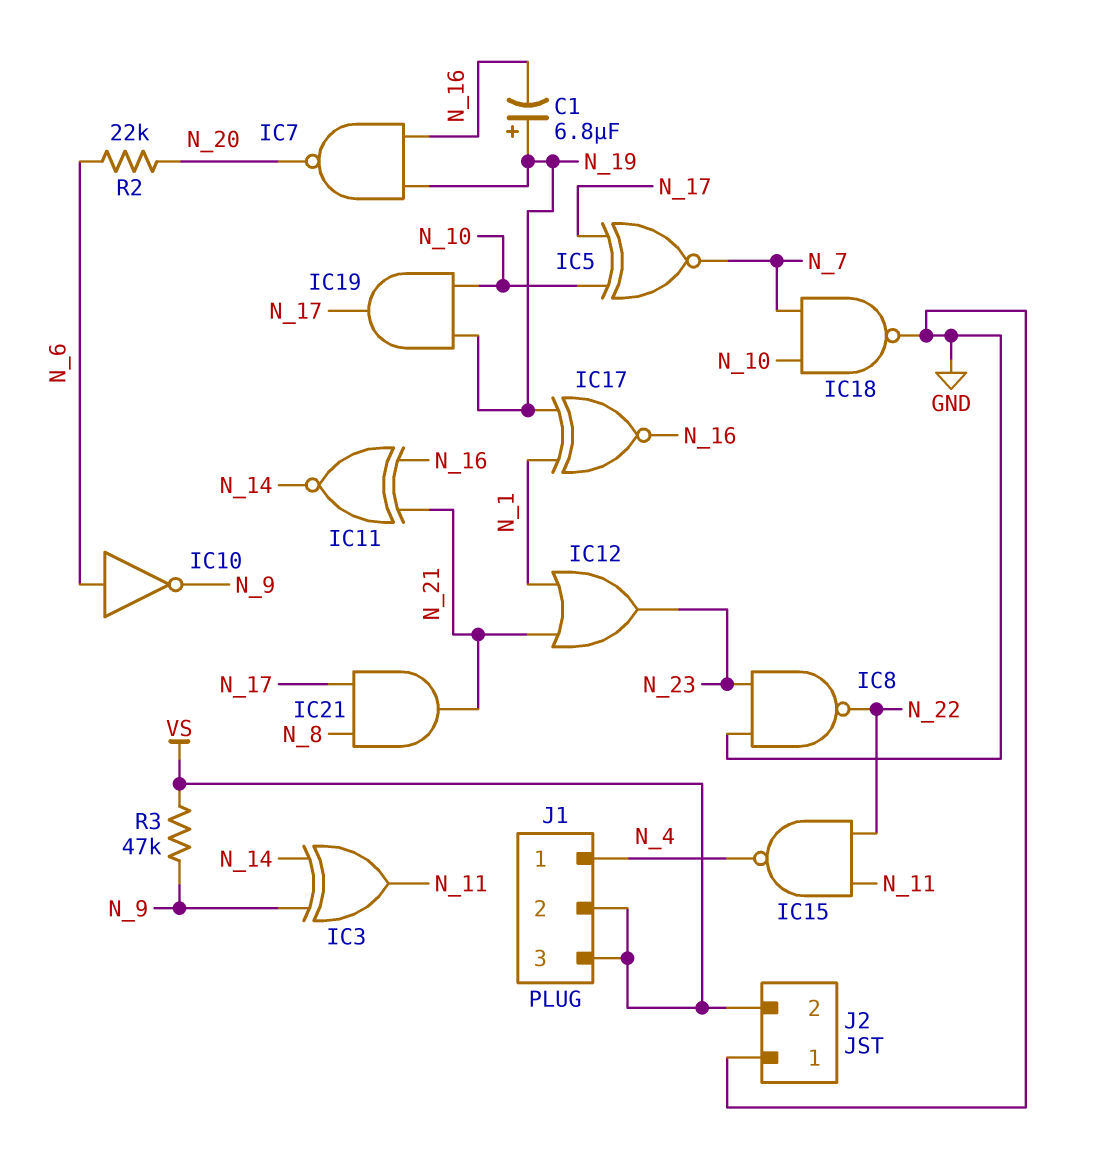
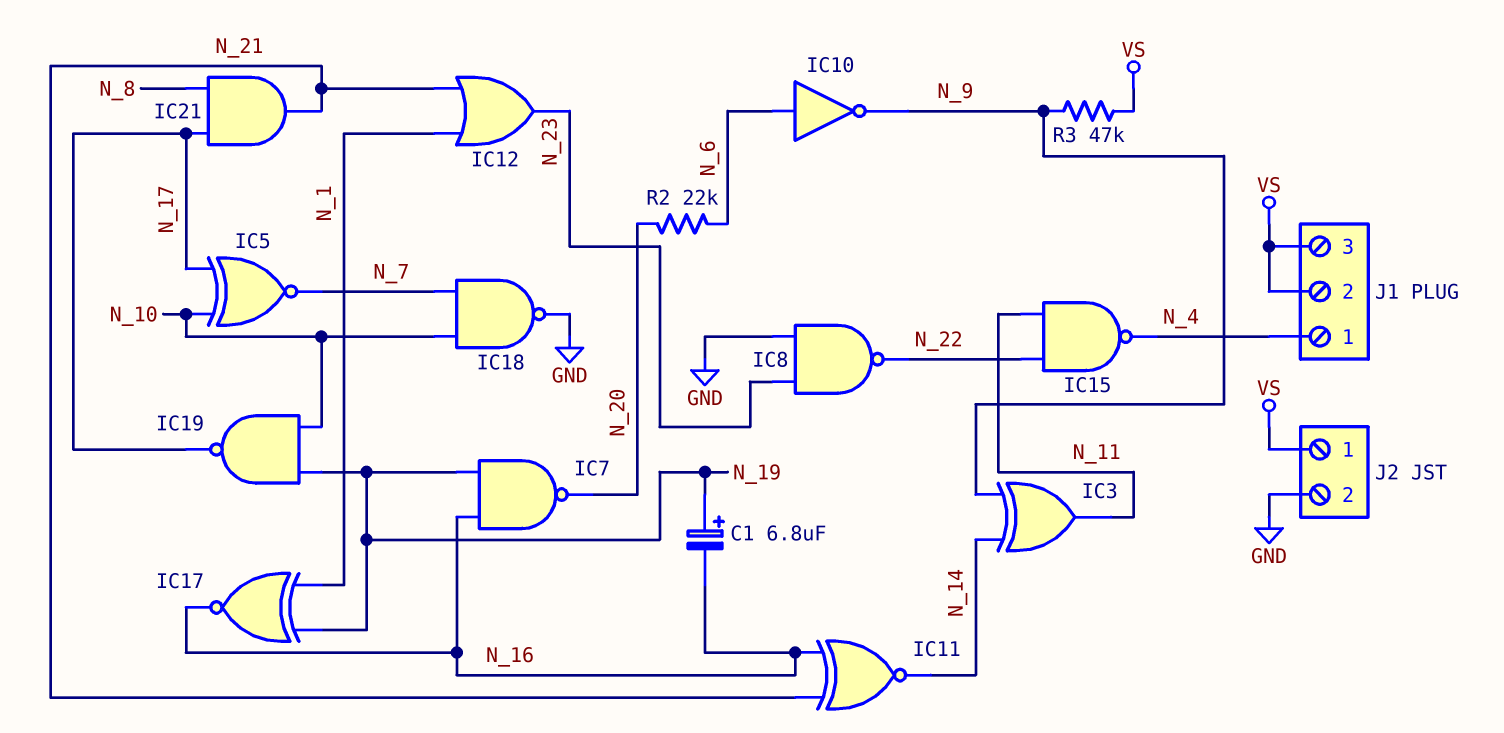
IC19: AND (in N_10, in N_19, out N_17) -> NAND (in N_10, in N_19, out N_17)
J2 pin 1: GND -> VS
J2 pin 2: VS -> GND

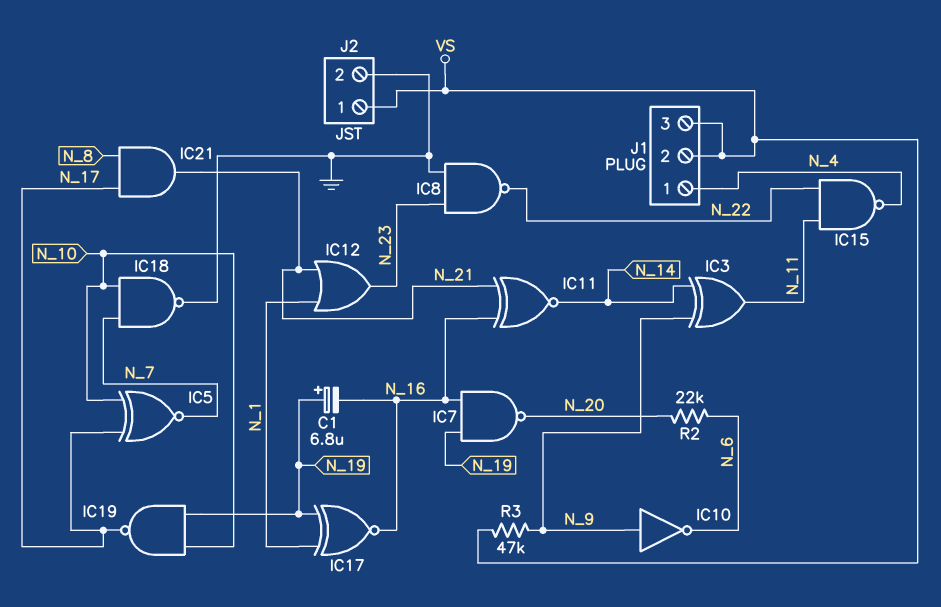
IC10: NOT (in N_6, out N_9) -> NOT (in N_9, out N_6)

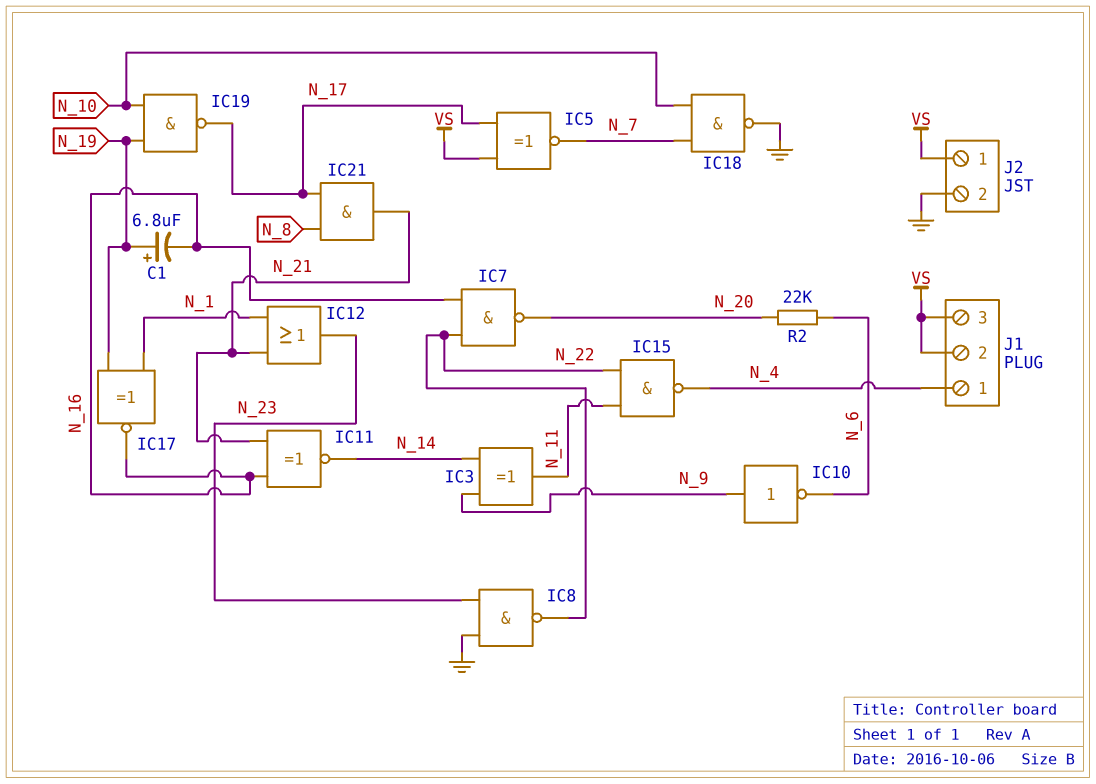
IC5: XNOR (in N_10, in N_17, out N_7) -> XNOR (in N_17, in VS, out N_7)
IC7: NAND (in N_16, in N_19, out N_20) -> NAND (in N_16, in N_22, out N_20)
R3: 47k (N_9, VS) -> none

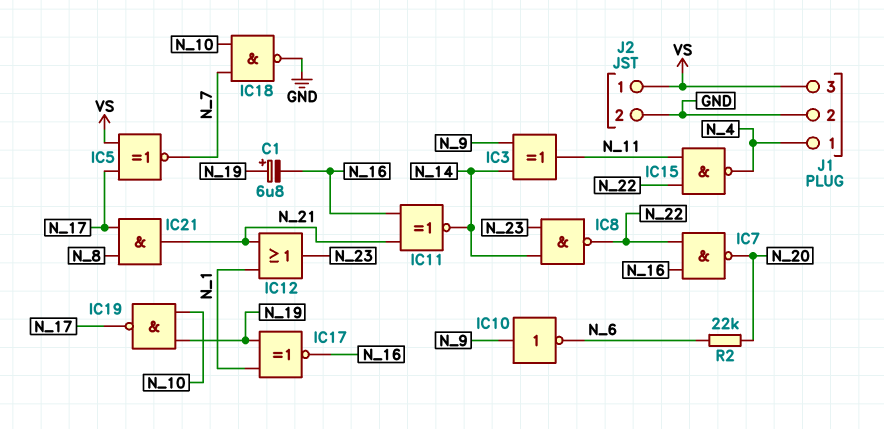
IC8: NAND (in GND, in N_23, out N_22) -> NAND (in N_14, in N_23, out N_22)
J1 pin 2: VS -> GND

